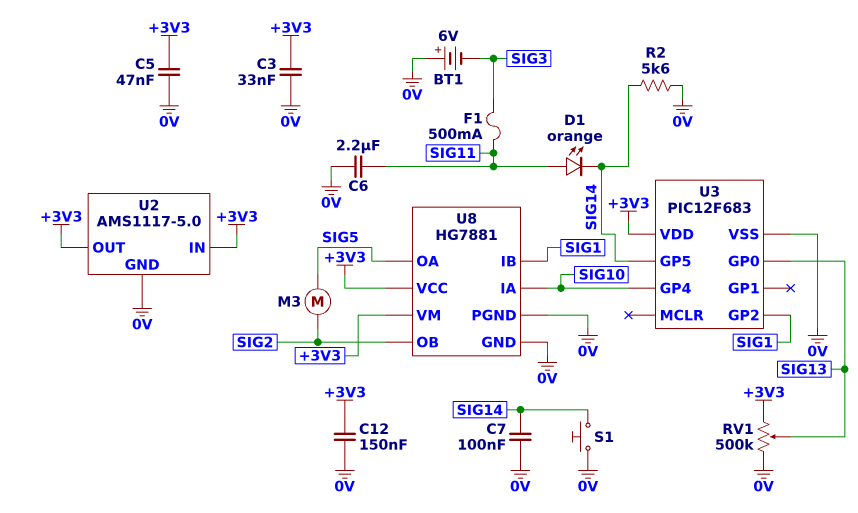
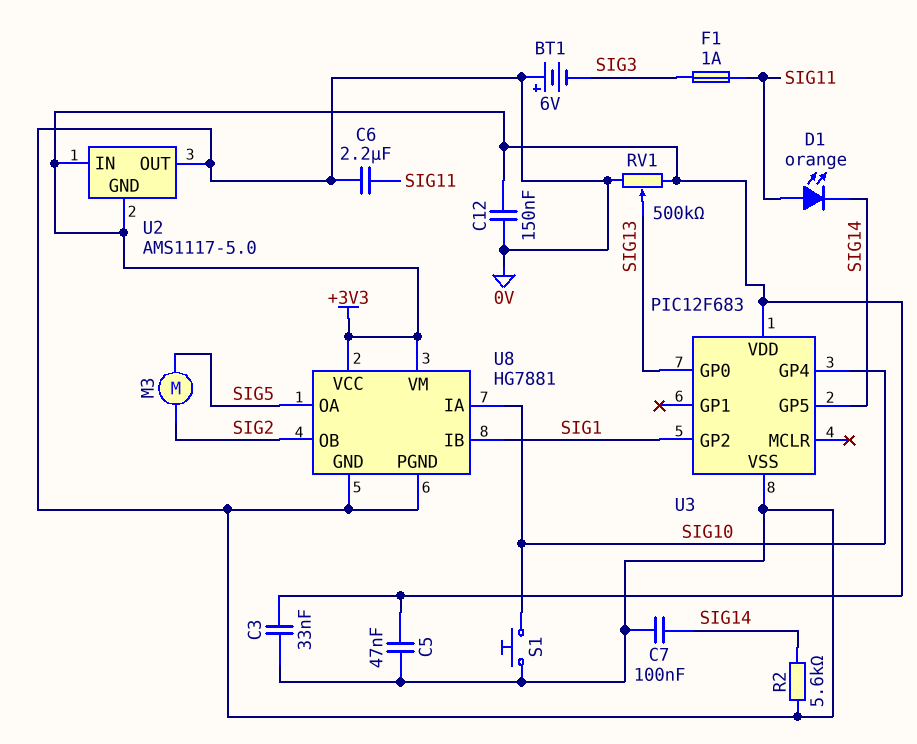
F1: 500mA (SIG3, SIG11) -> 1A (SIG3, SIG11)
S1: button (0V, SIG14) -> button (0V, SIG10)
U2 pin GND: 0V -> +3V3
U2 pin OUT: +3V3 -> 0V

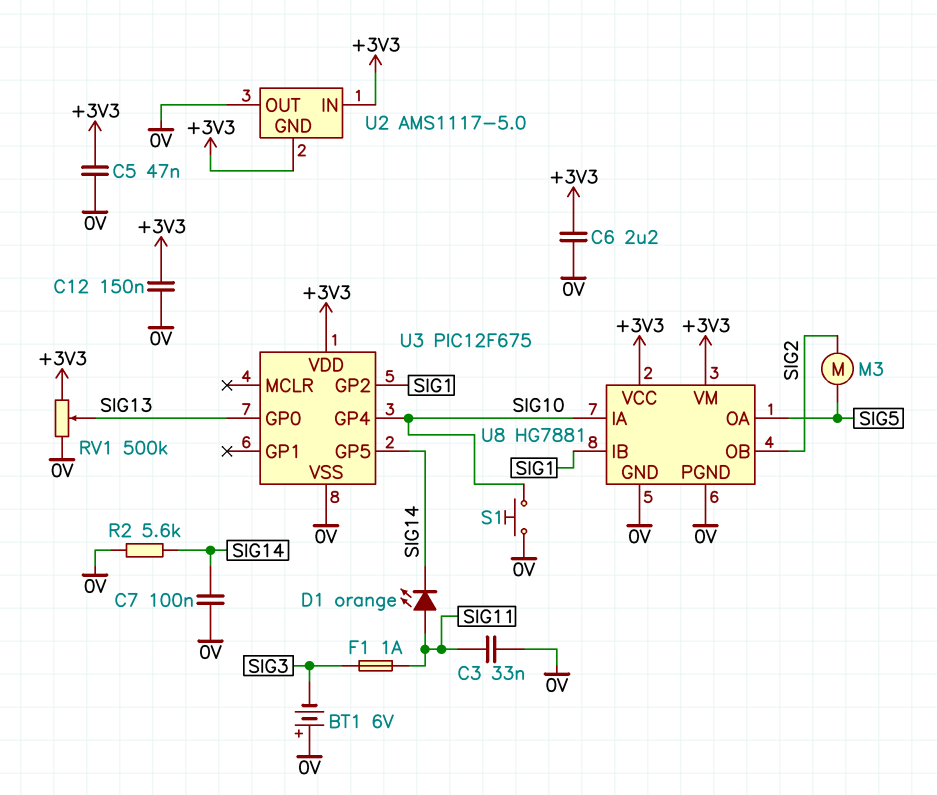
C3: 33nF (+3V3, 0V) -> 33nF (0V, SIG11)
C6: 2.2uF (0V, SIG11) -> 2.2uF (+3V3, 0V)
U3: PIC12F683 -> PIC12F675

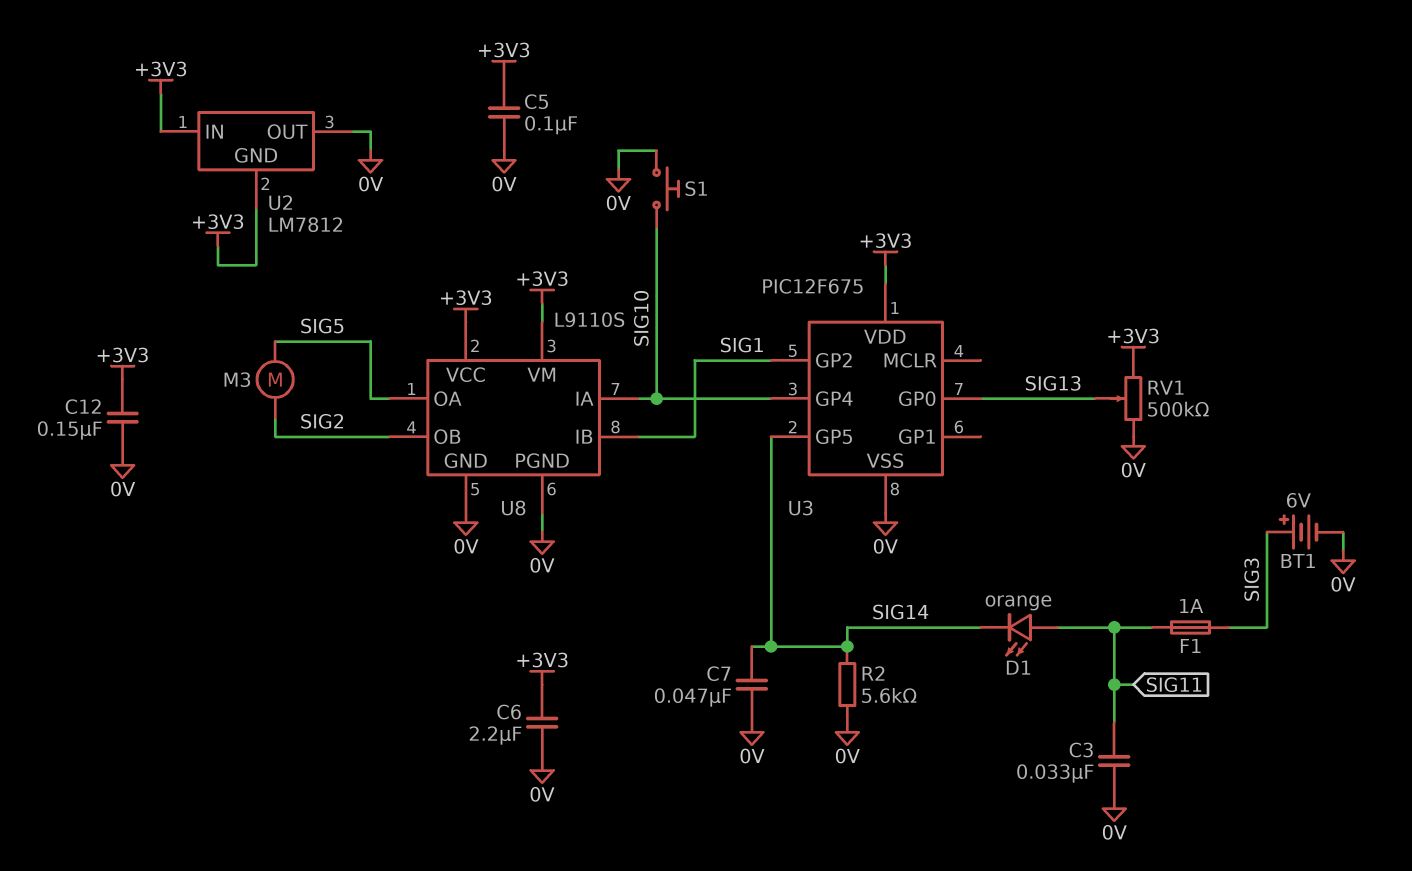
BT1: 6V (plus 0V, minus SIG3) -> 6V (plus SIG3, minus 0V)
C5: 47nF (+3V3, 0V) -> 100nF (+3V3, 0V)
C7: 100nF (0V, SIG14) -> 47nF (0V, SIG14)
U2: AMS1117-5.0 -> LM7812
U8: HG7881 -> L9110S

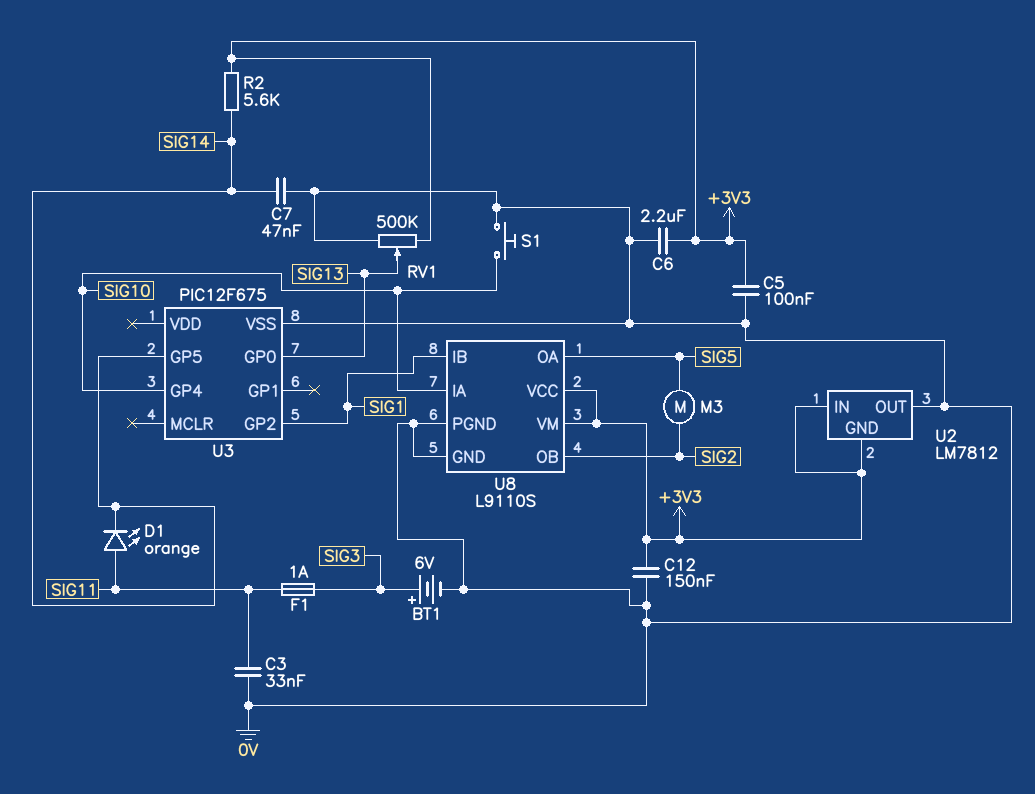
R2: 5.6k (0V, SIG14) -> 5.6k (+3V3, SIG14)
U3 pin VDD: +3V3 -> none

